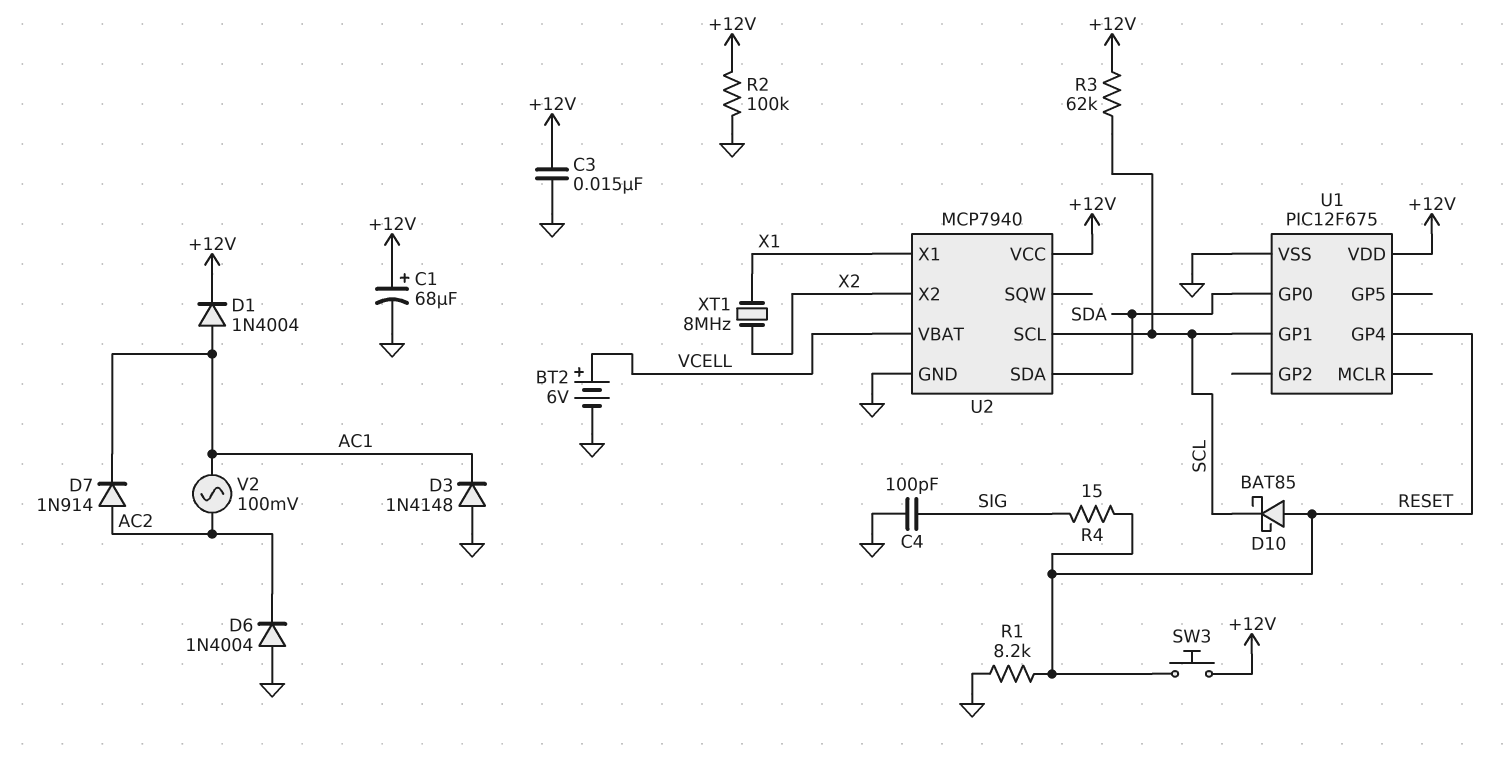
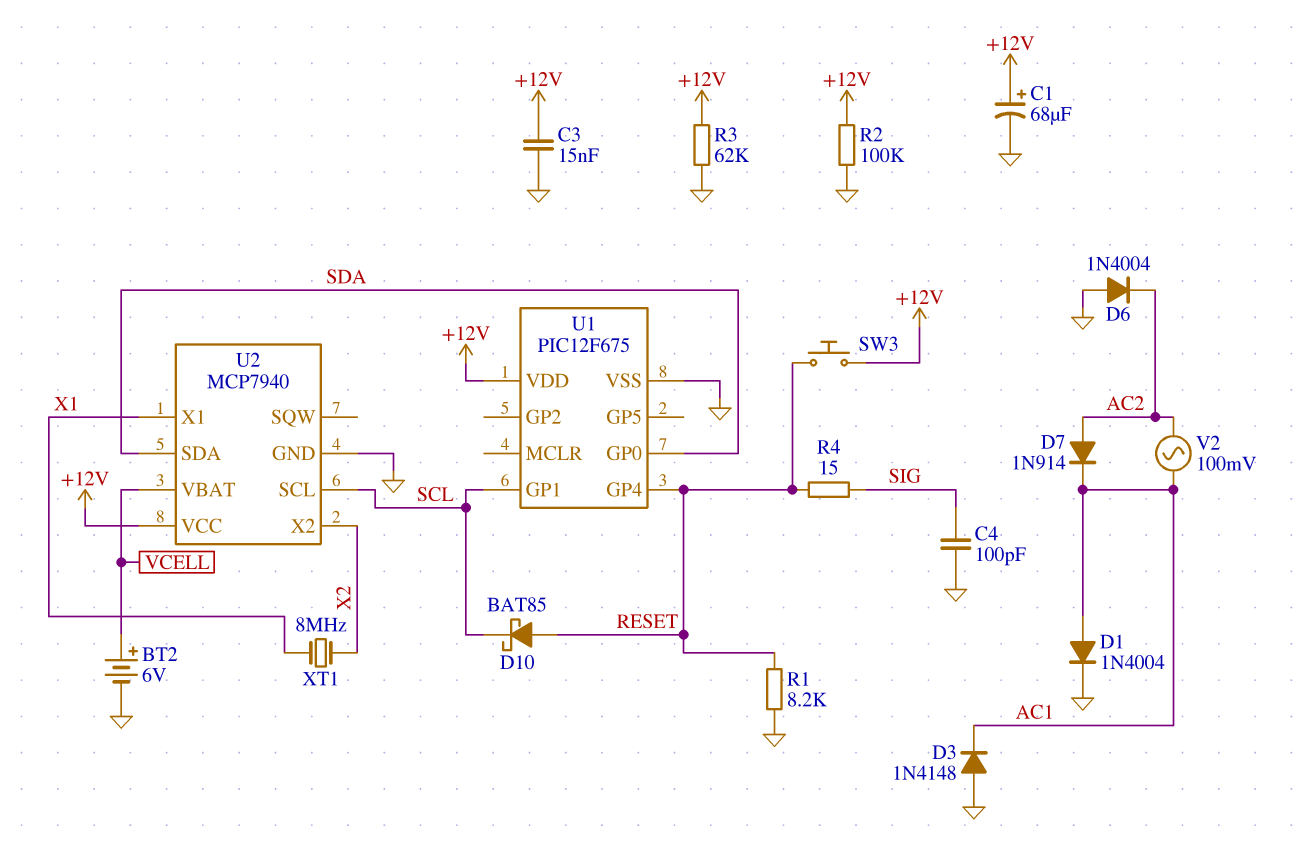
D1: diode 1N4004 (A AC1, K +12V) -> diode 1N4004 (A AC1, K GND)
R3: 62k (+12V, SCL) -> 62k (+12V, GND)

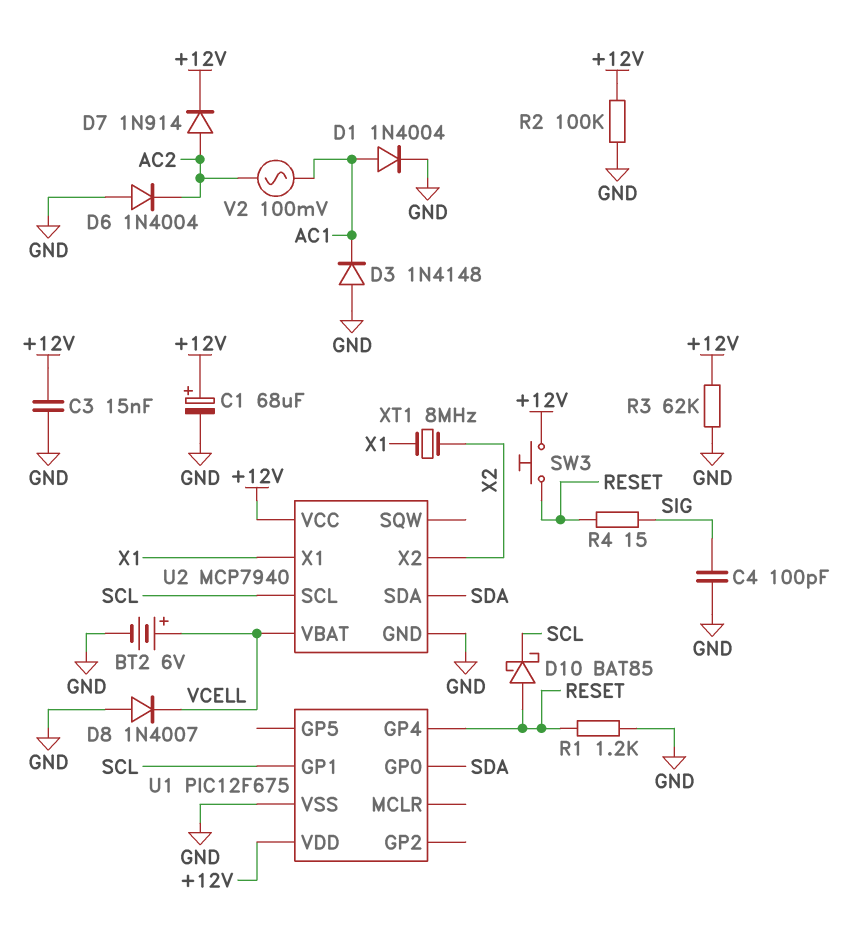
D7: diode 1N914 (A AC2, K AC1) -> diode 1N914 (A AC2, K +12V)
D8: none -> diode 1N4007 (A GND, K VCELL)
R1: 8.2k (GND, RESET) -> 1.2k (GND, RESET)

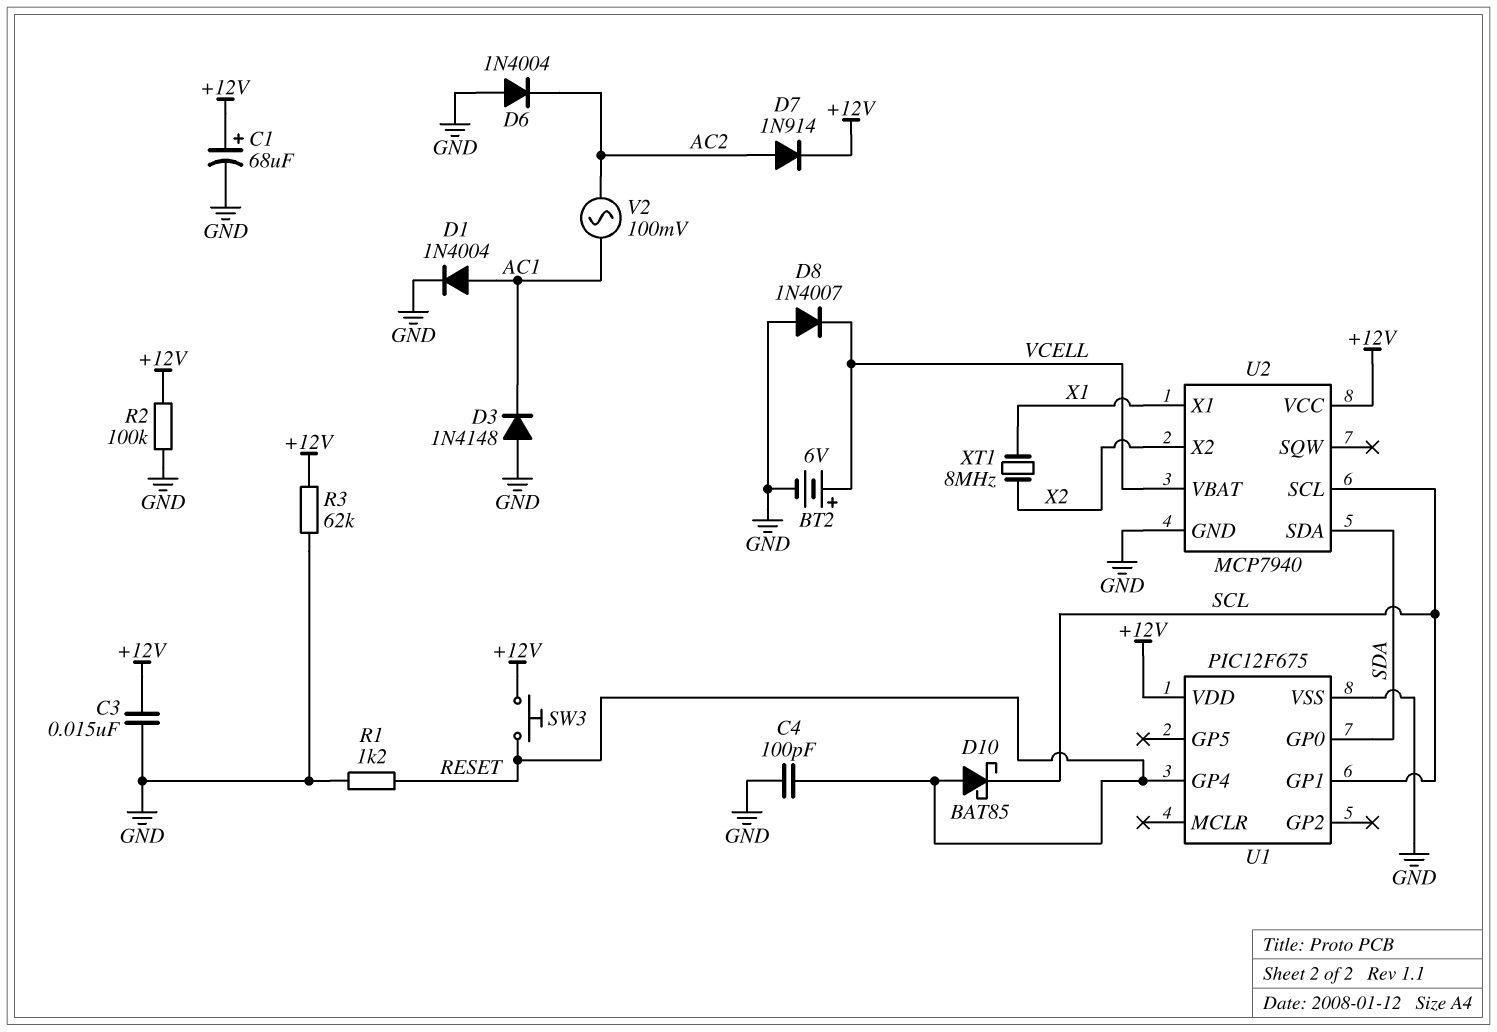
C4: 100pF (GND, SIG) -> 100pF (GND, RESET)
R4: 15 (RESET, SIG) -> none

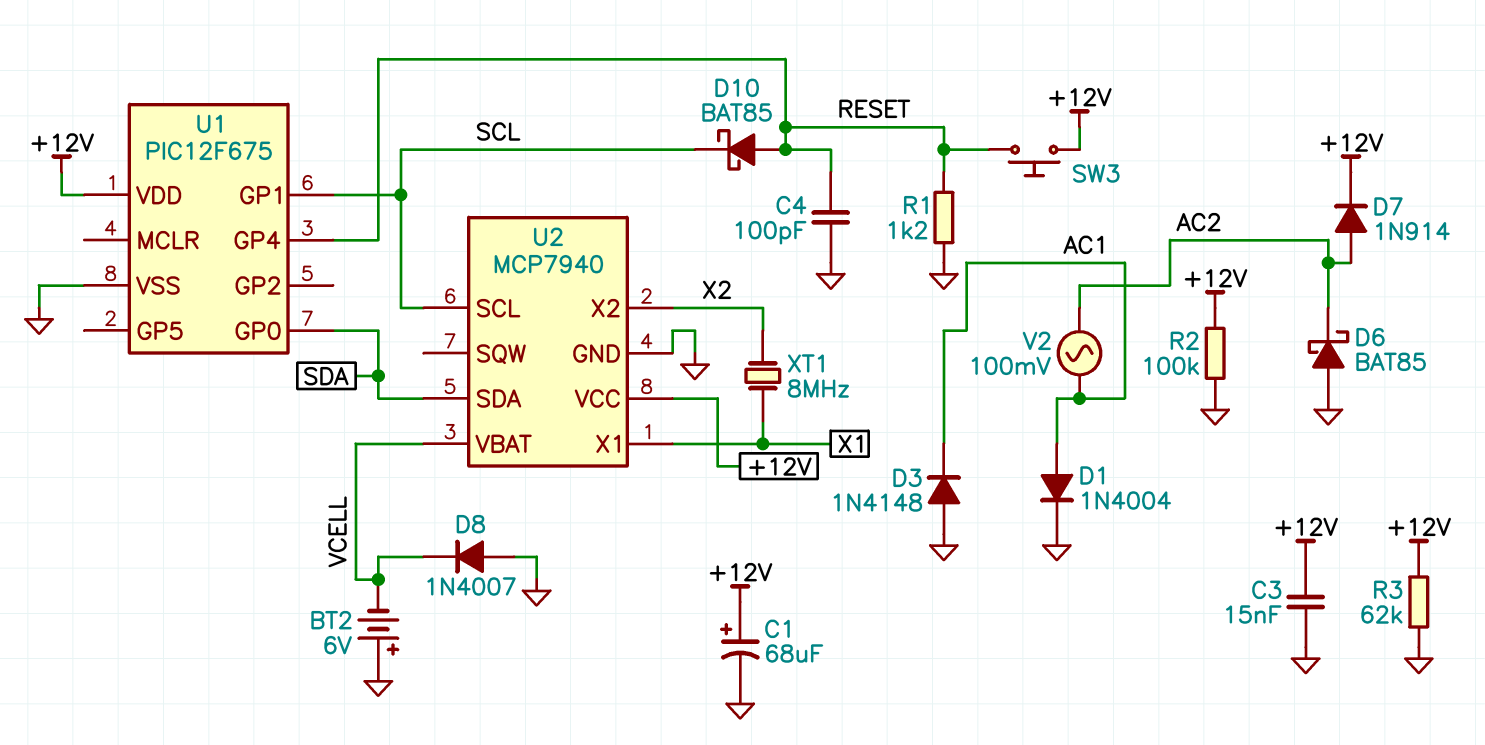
BT2: 6V (plus VCELL, minus GND) -> 6V (plus GND, minus VCELL)
D6: diode 1N4004 (A GND, K AC2) -> schottky BAT85 (A GND, K AC2)

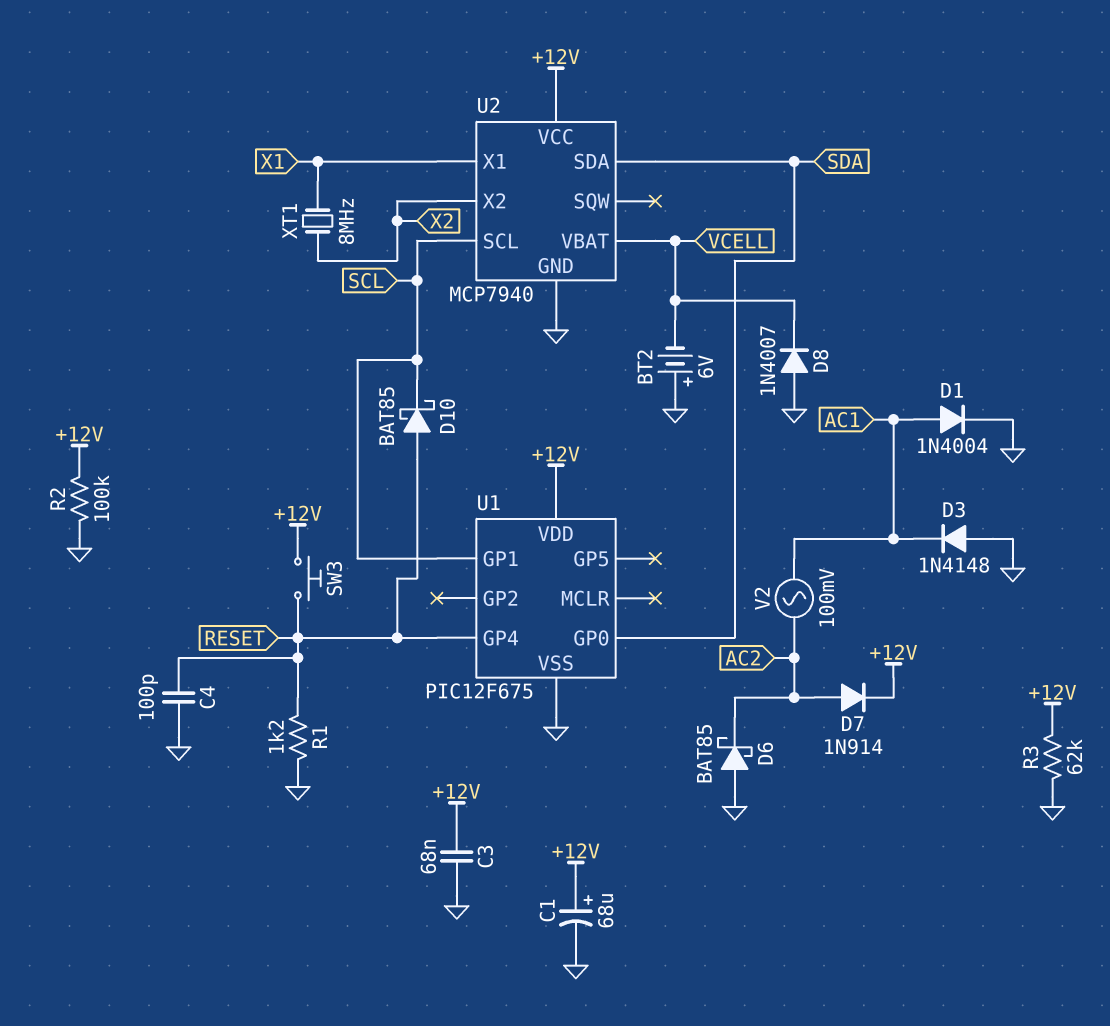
C3: 15nF (+12V, GND) -> 68nF (+12V, GND)

